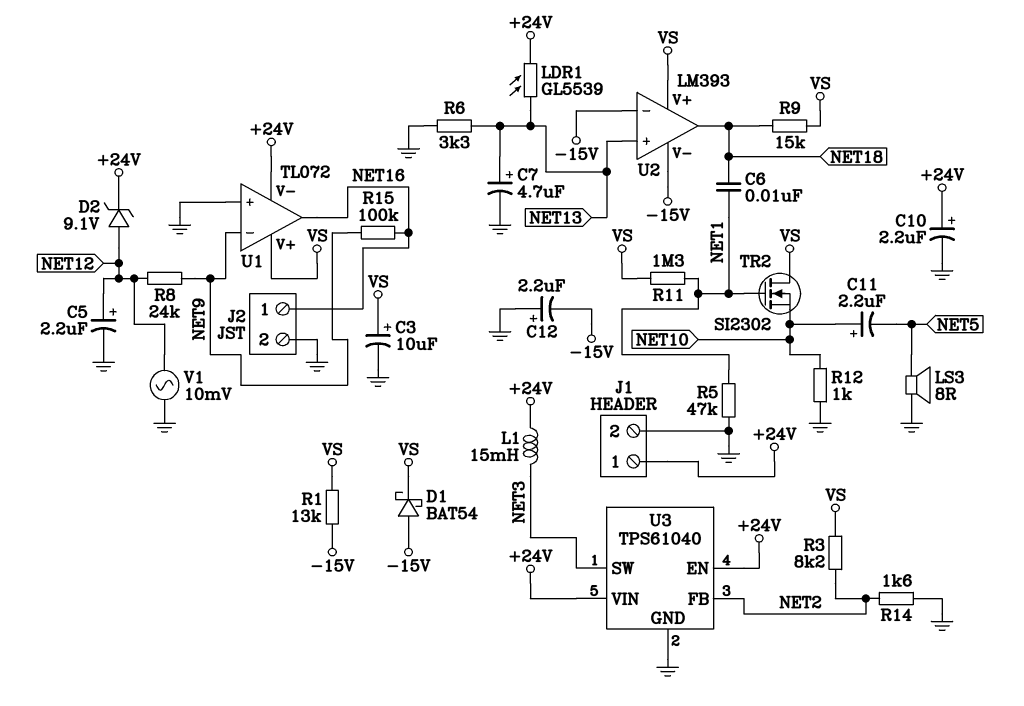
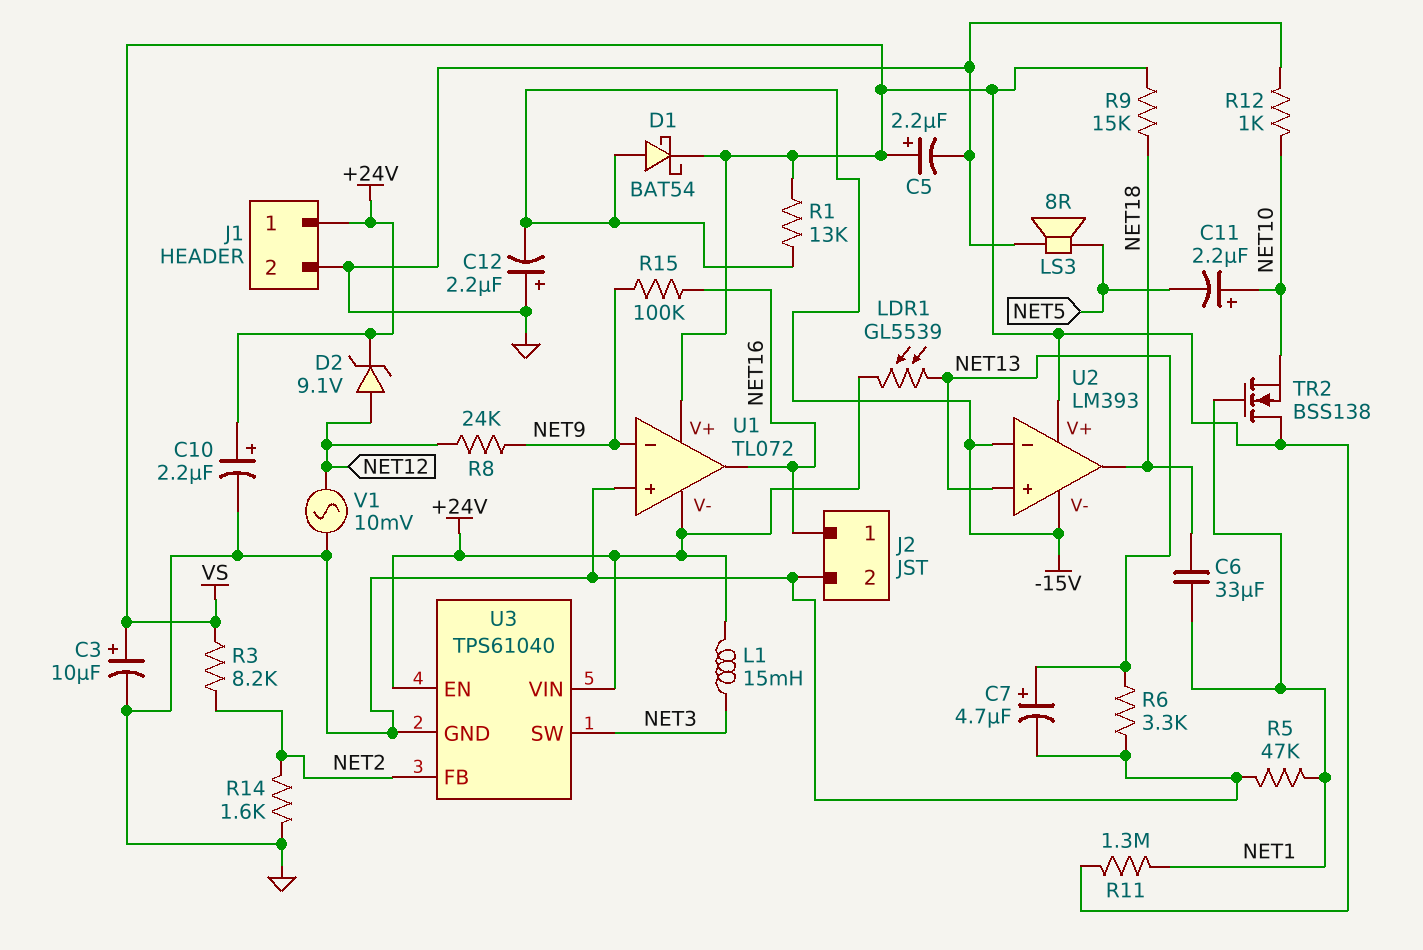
C5: 2.2uF (plus NET12, minus GND) -> 2.2uF (plus VS, minus GND)
C6: 10nF (NET1, NET18) -> 33uF (NET1, NET18)
TR2: NMOS SI2302 (G NET1, D VS, S NET10) -> NMOS BSS138 (G NET1, D VS, S NET10)

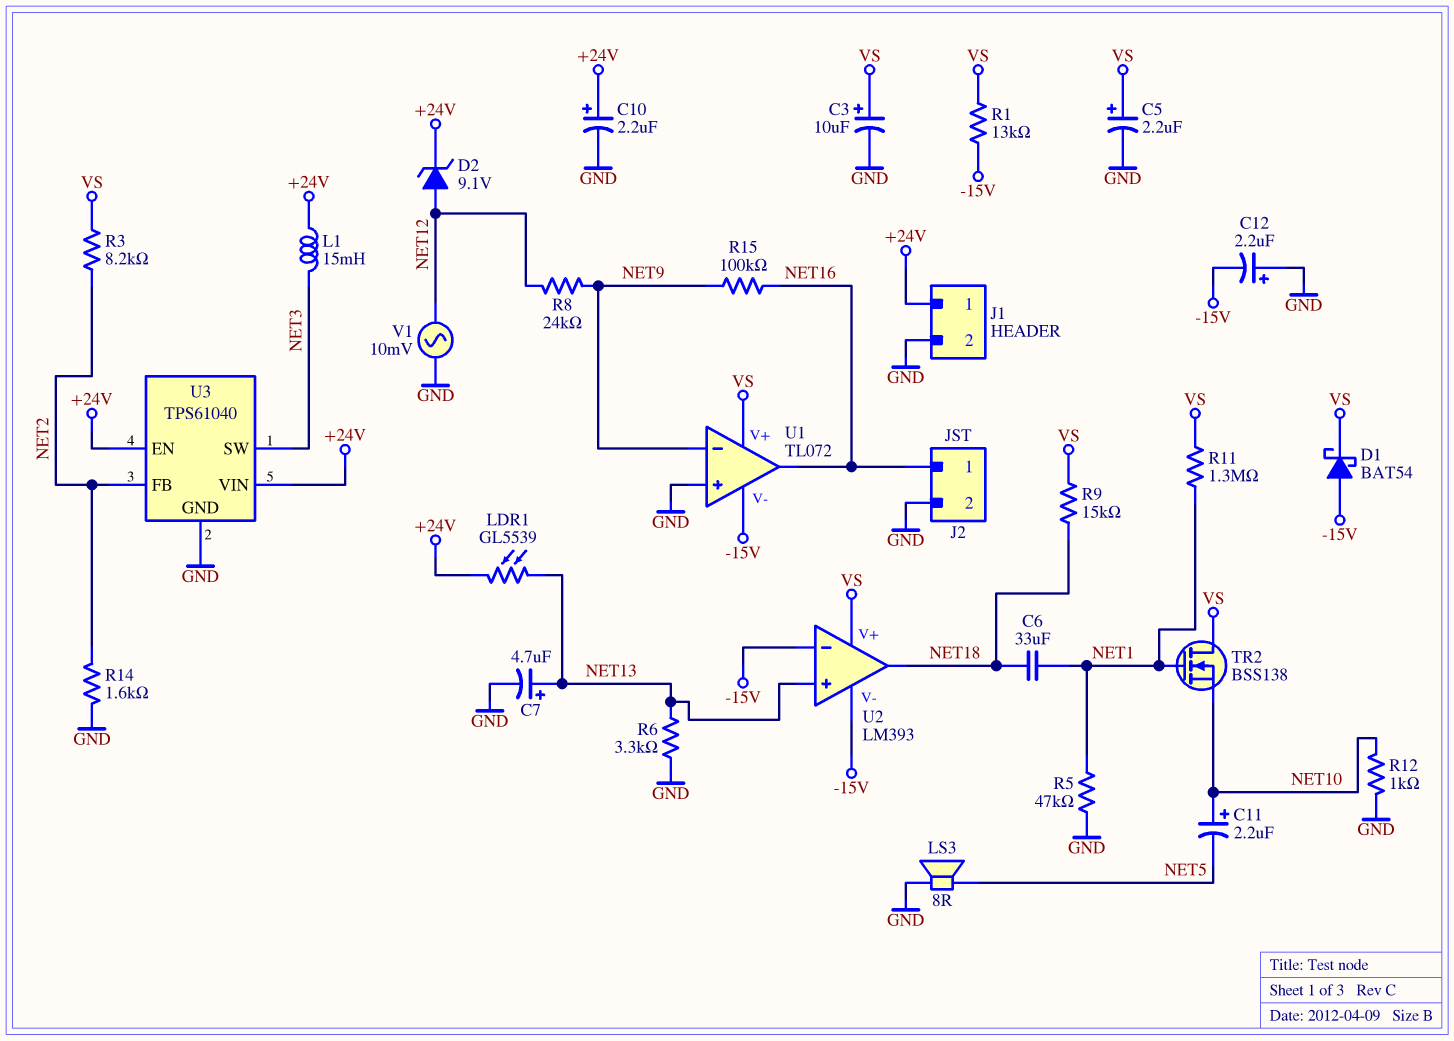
U1 pin V-: +24V -> -15V

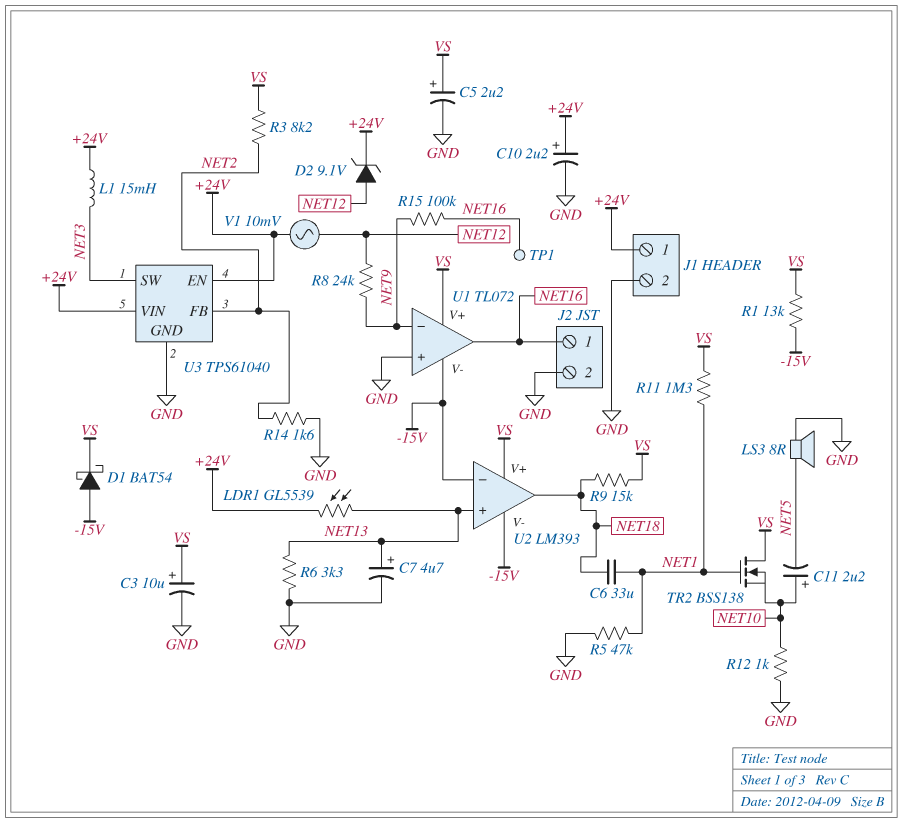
C12: 2.2uF (plus GND, minus -15V) -> none
TP1: none -> test point (NET16)
V1: AC 10mV (GND, NET12) -> AC 10mV (+24V, NET12)

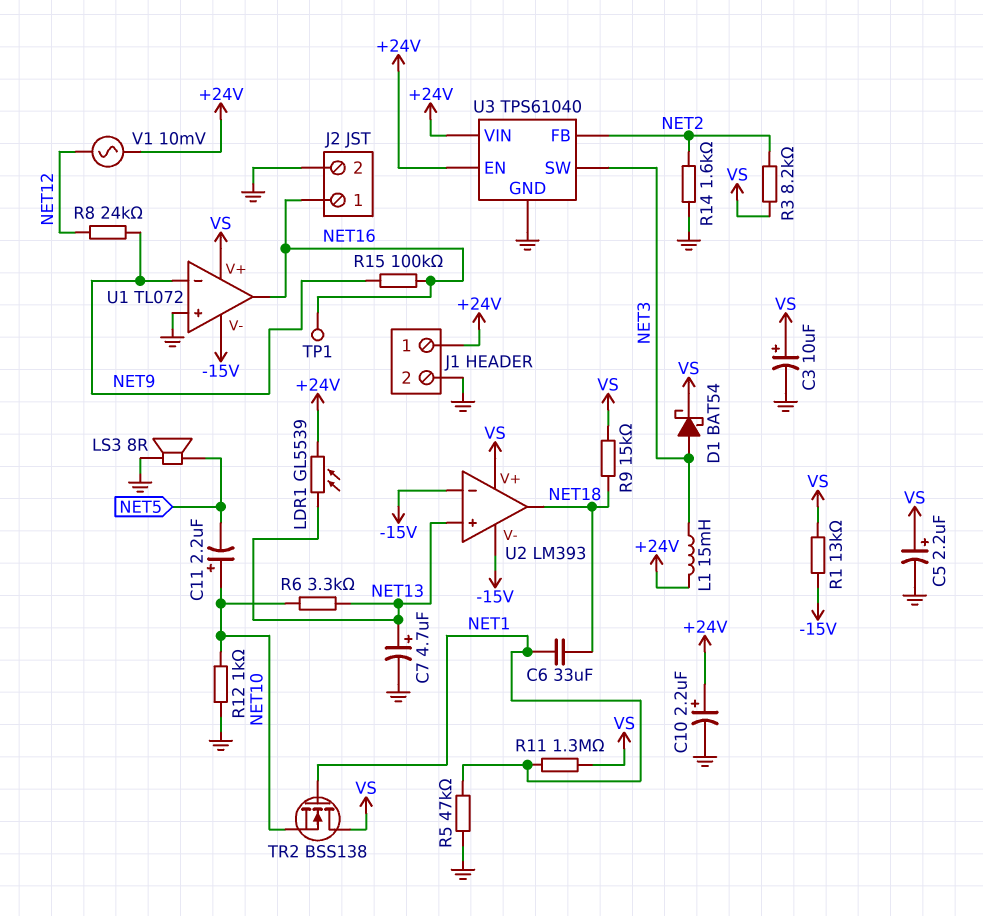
D1: schottky BAT54 (A -15V, K VS) -> schottky BAT54 (A NET3, K VS)
D2: zener 9.1V (A NET12, K +24V) -> none
R6: 3.3k (GND, NET13) -> 3.3k (NET10, NET13)

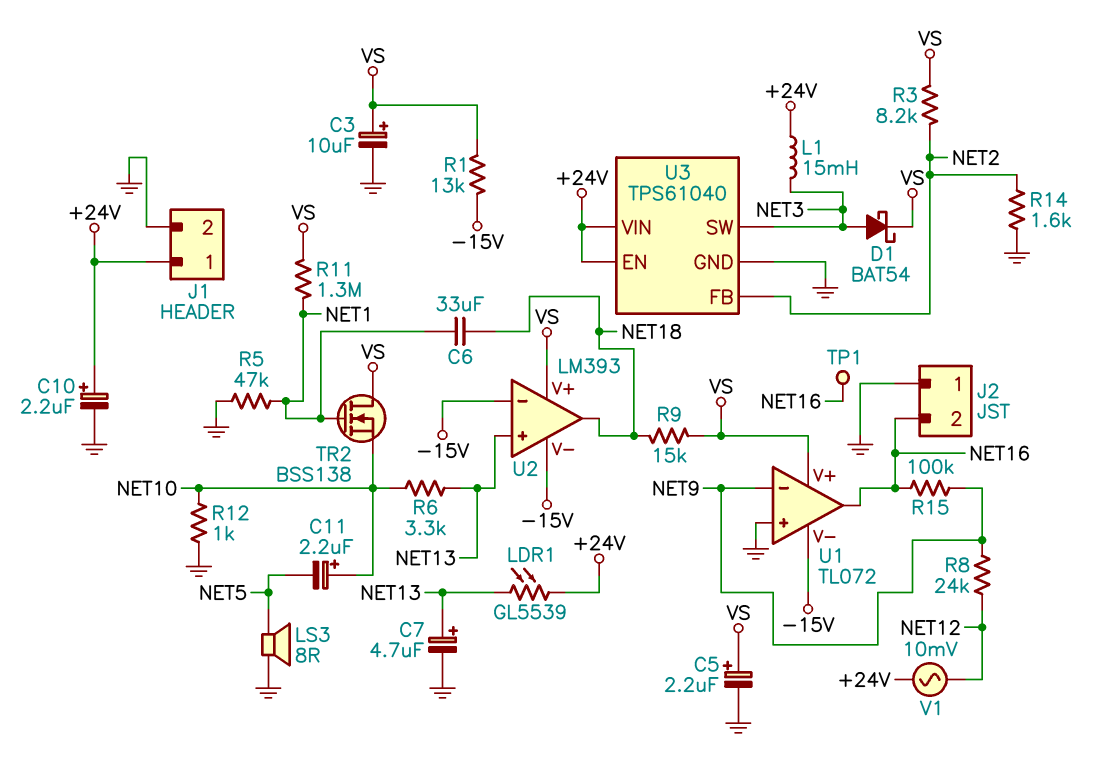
J2 pin 1: NET16 -> GND
J2 pin 2: GND -> NET16

